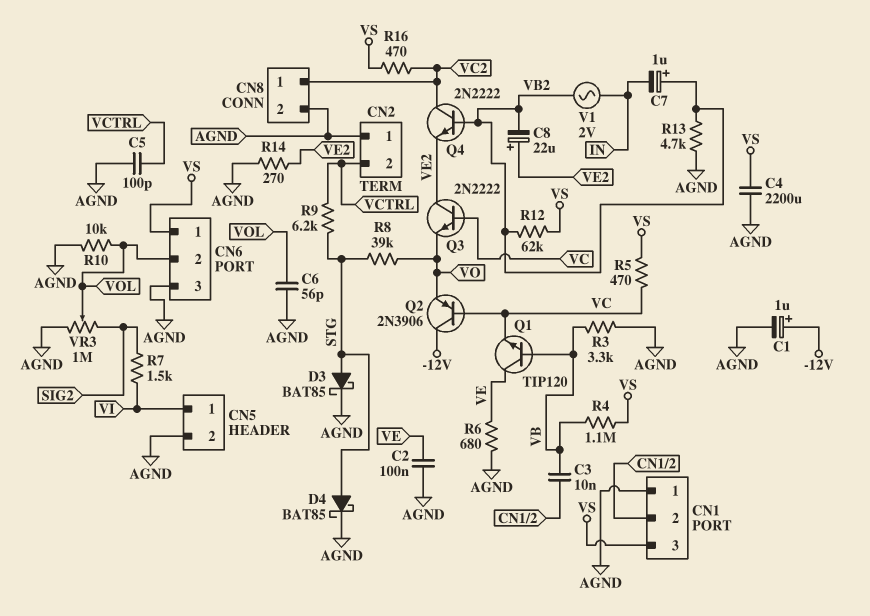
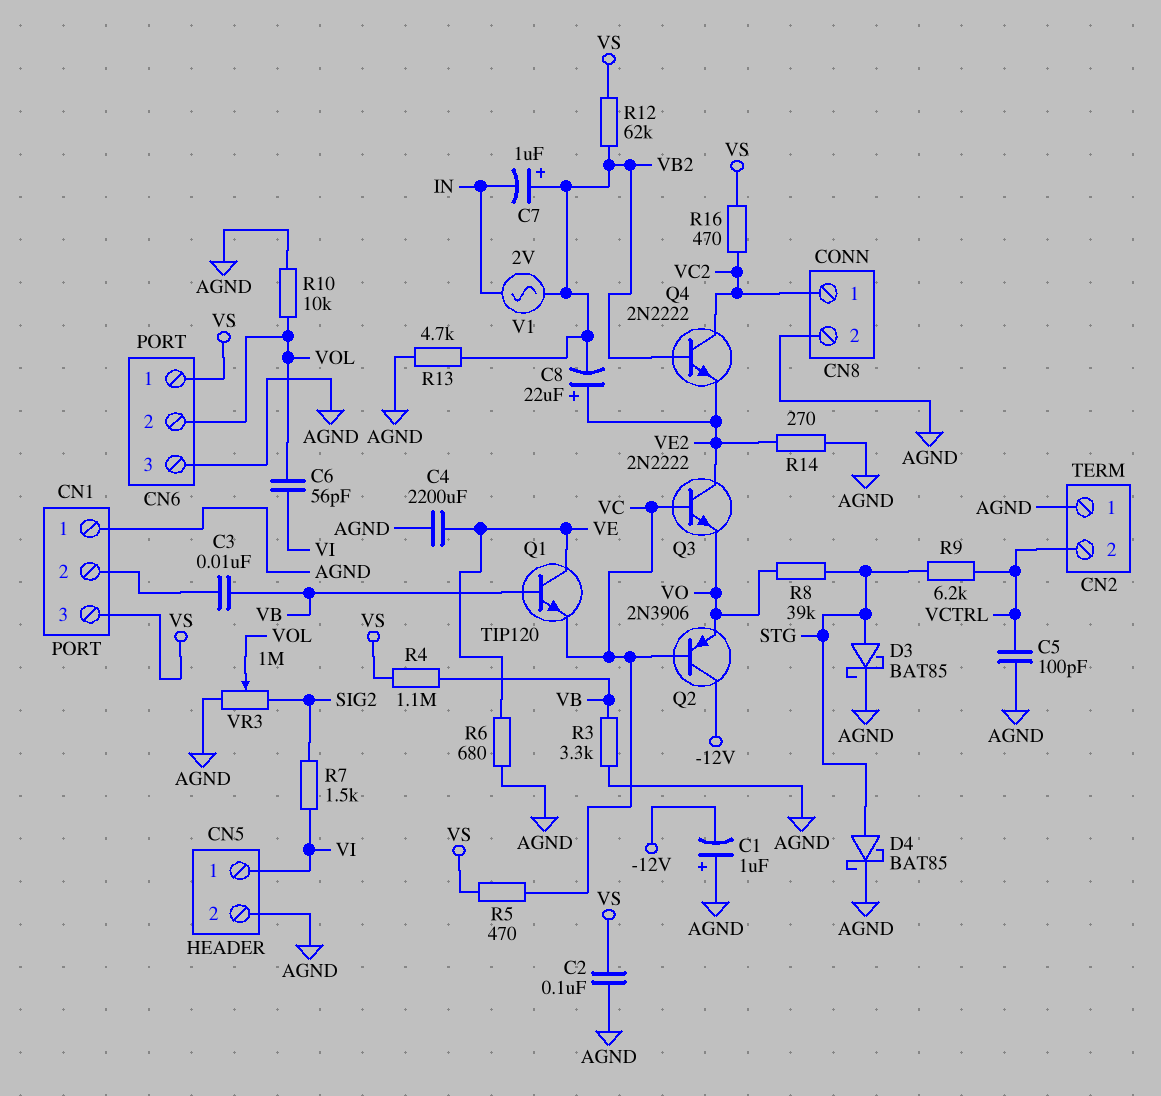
C1: 1uF (plus -12V, minus AGND) -> 1uF (plus AGND, minus -12V)
C2: 100nF (AGND, VE) -> 100nF (AGND, VS)
C4: 2200uF (AGND, VS) -> 2200uF (AGND, VE)
C6: 56pF (AGND, VOL) -> 56pF (VI, VOL)

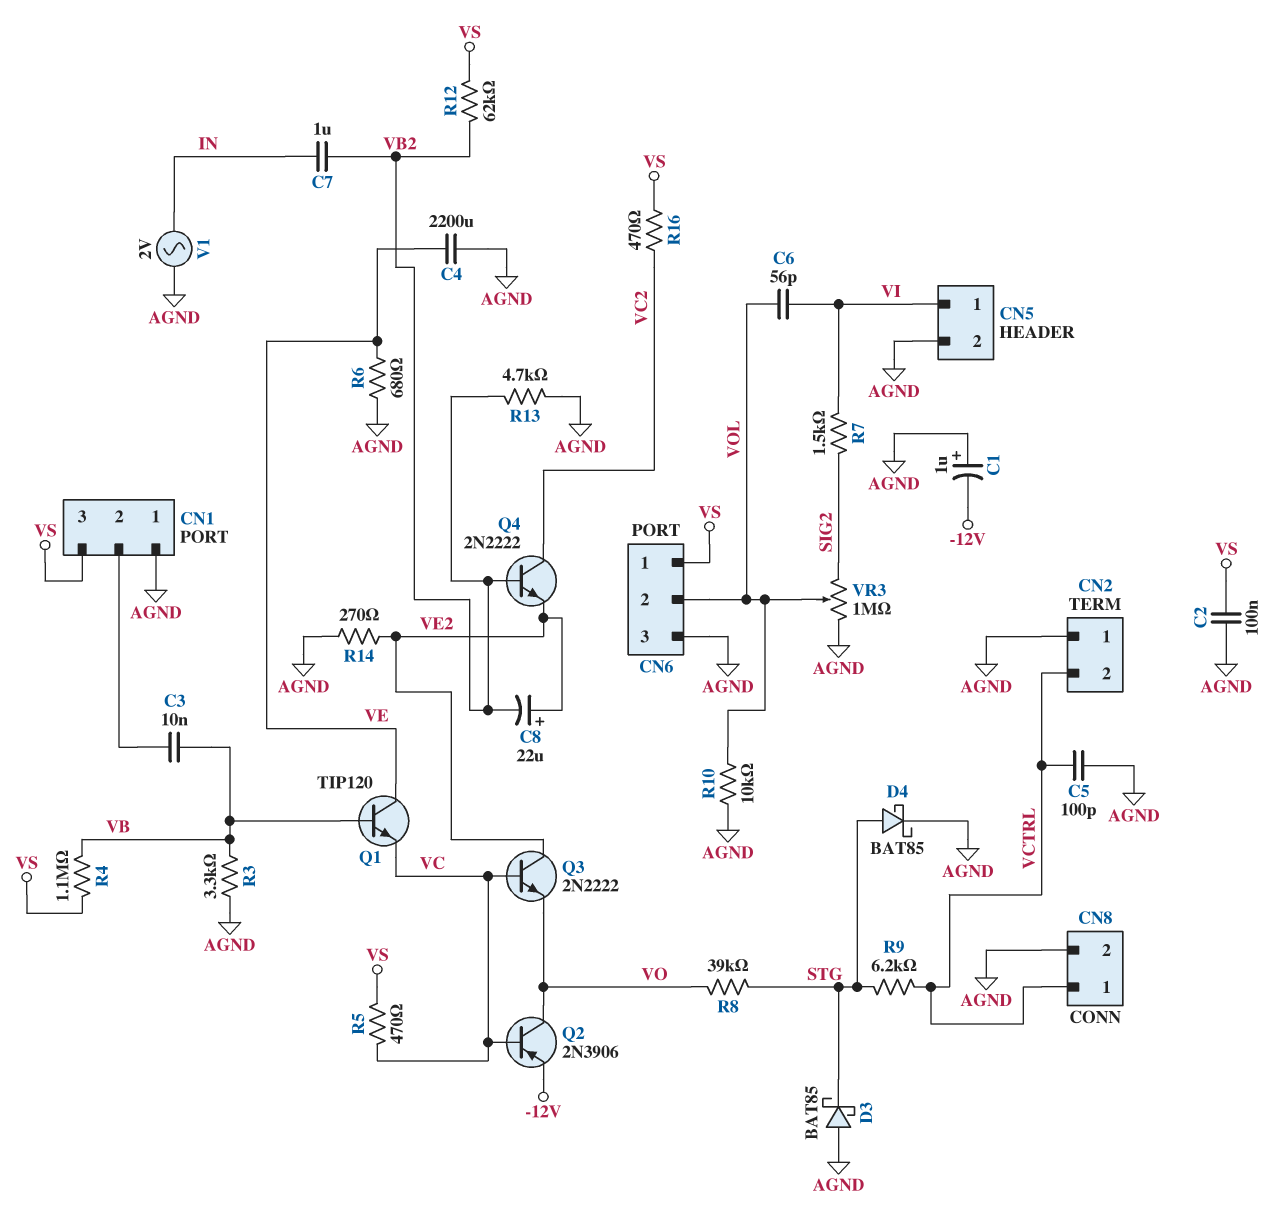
C7: 1uF (plus VB2, minus IN) -> 1uF (IN, VB2)
CN8 pin 1: VC2 -> VCTRL
D3: schottky BAT85 (A STG, K AGND) -> schottky BAT85 (A AGND, K STG)
Q2: PNP 2N3906 (B VC, C -12V, E VO) -> PNP 2N3906 (B VC, C VO, E -12V)
V1: AC 2V (IN, VB2) -> AC 2V (AGND, IN)

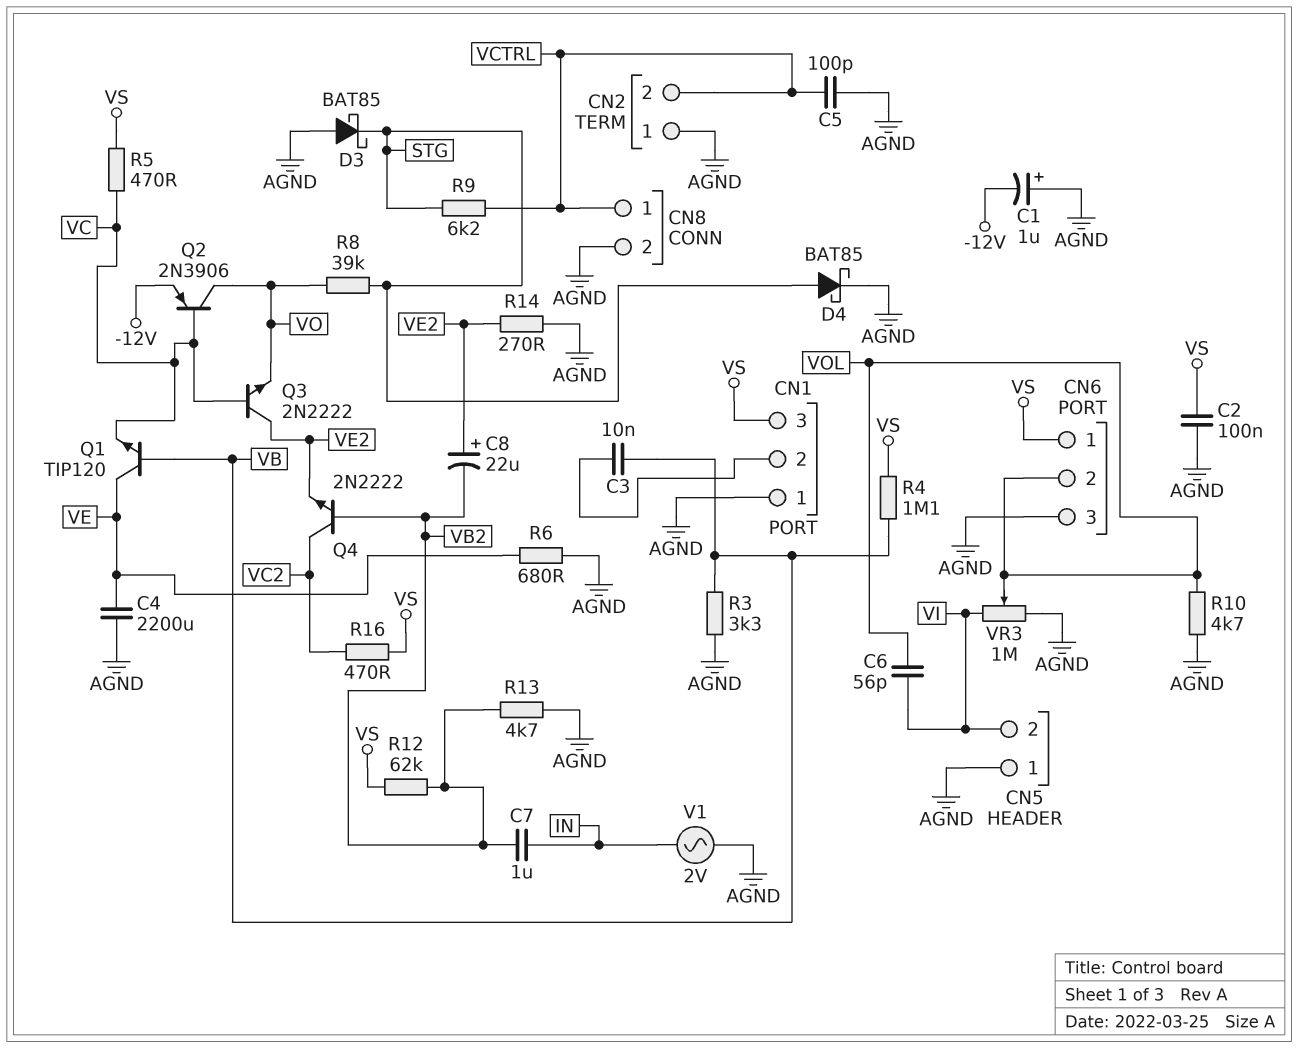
CN5 pin 1: VI -> AGND
CN5 pin 2: AGND -> VI
R7: 1.5k (SIG2, VI) -> none
R10: 10k (AGND, VOL) -> 4.7k (AGND, VOL)
VR3: 1M (AGND, SIG2, wiper VOL) -> 1M (AGND, VI, wiper VOL)

